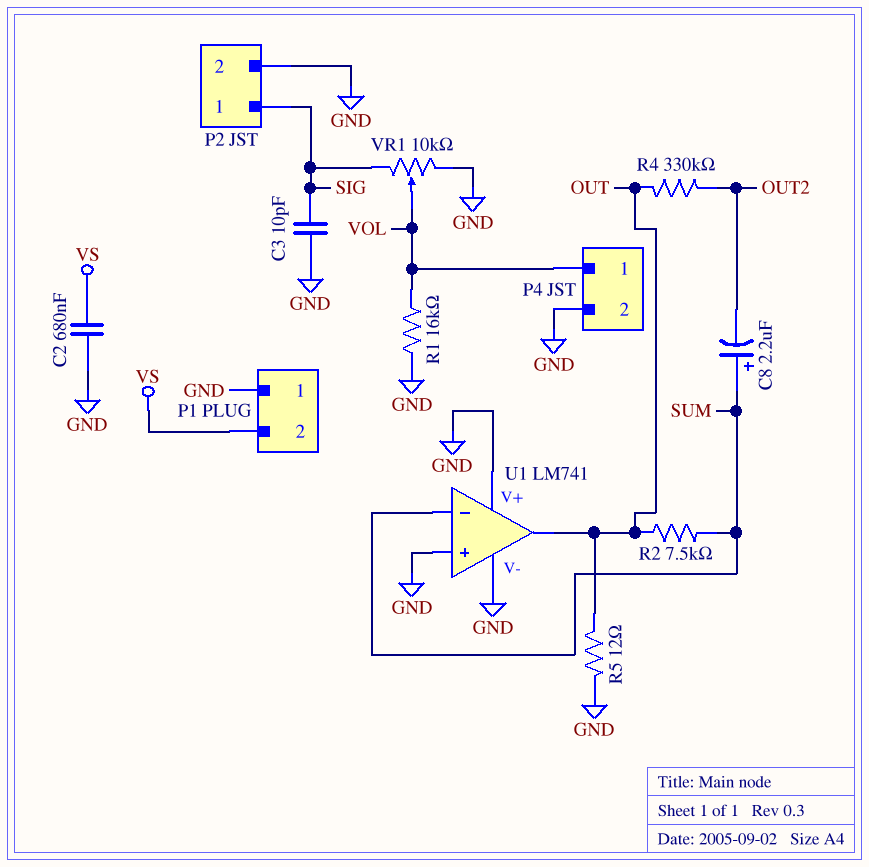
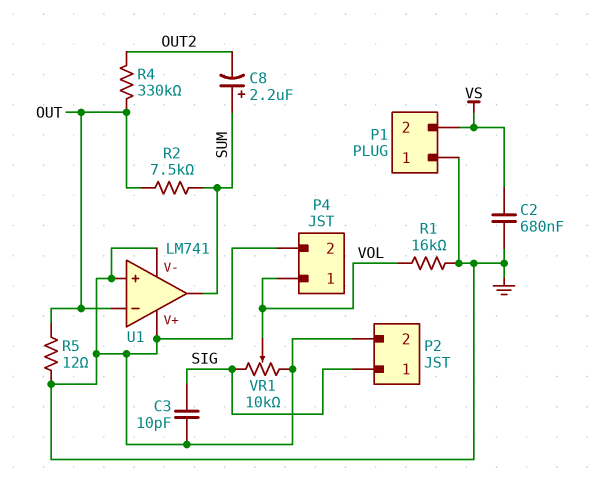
U1 pin in-: SUM -> OUT
U1 pin out: OUT -> SUM

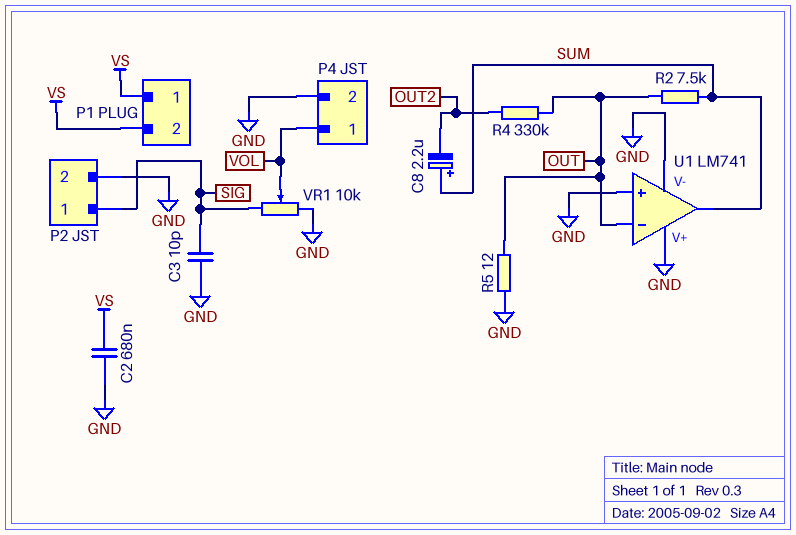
P1 pin 1: GND -> VS
R1: 16k (GND, VOL) -> none

